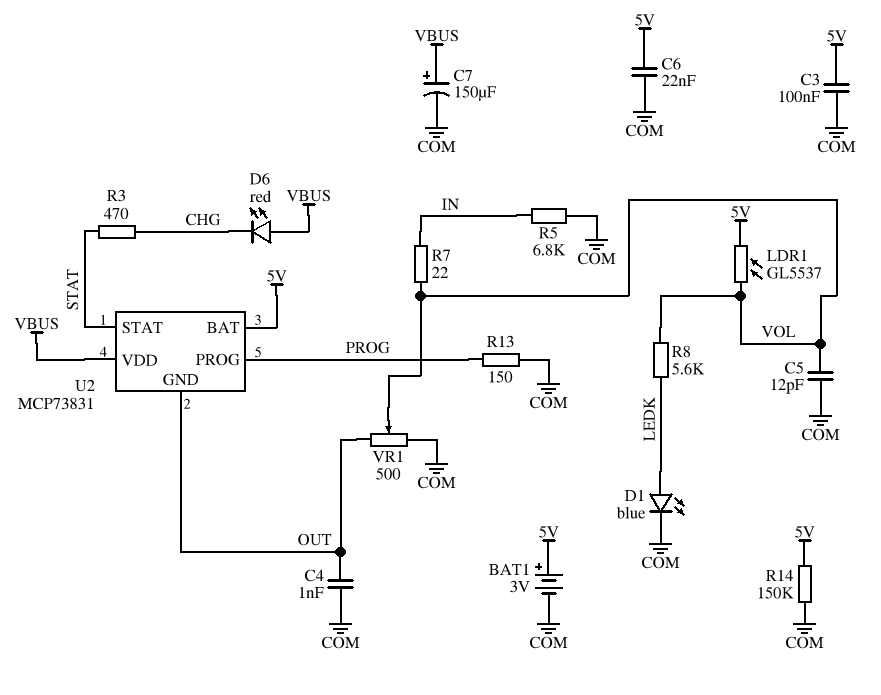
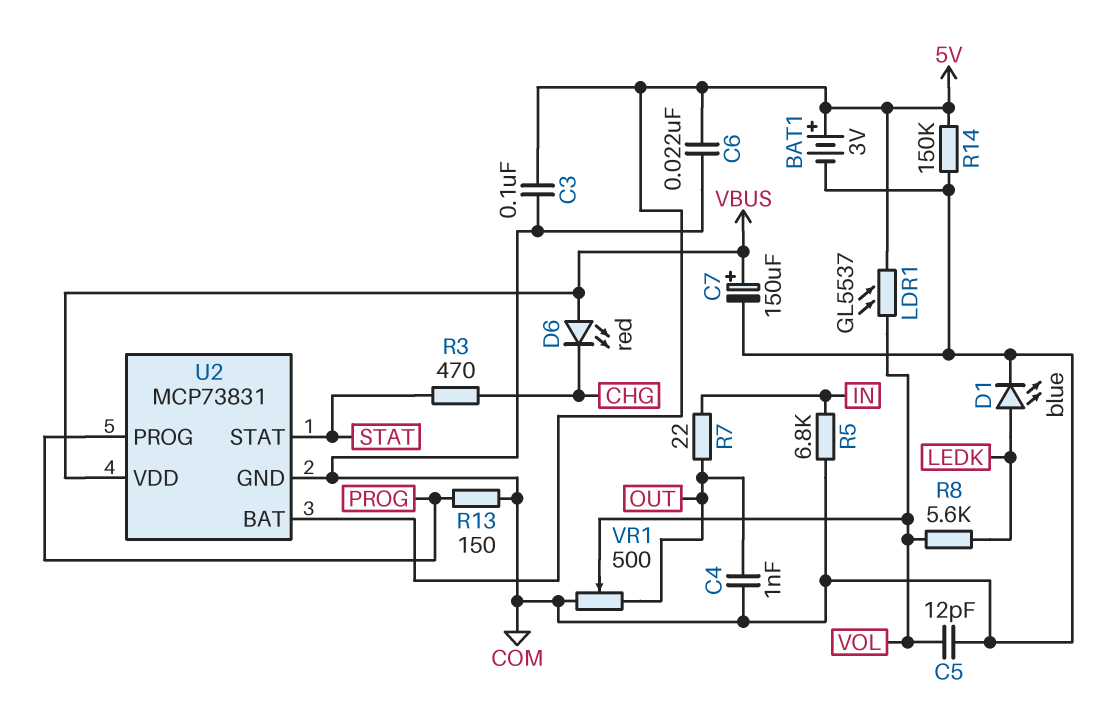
R7: 22 (IN, VOL) -> 22 (IN, OUT)
U2 pin GND: OUT -> COM

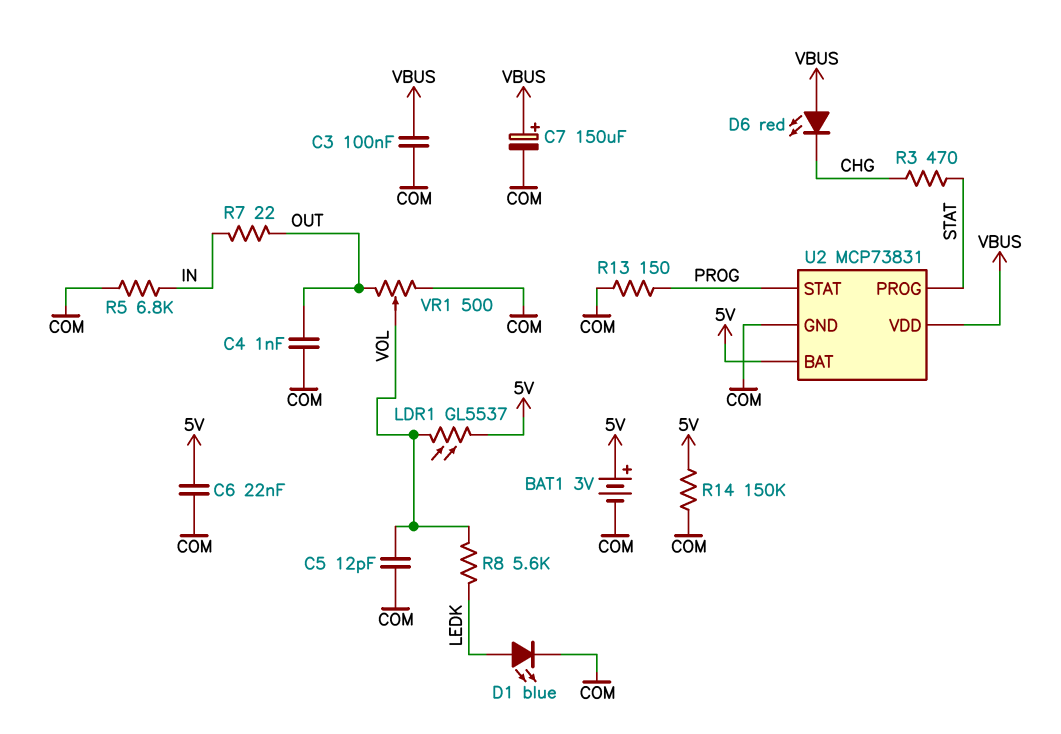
C3: 100nF (5V, COM) -> 100nF (COM, VBUS)
U2 pin PROG: PROG -> STAT
U2 pin STAT: STAT -> PROG

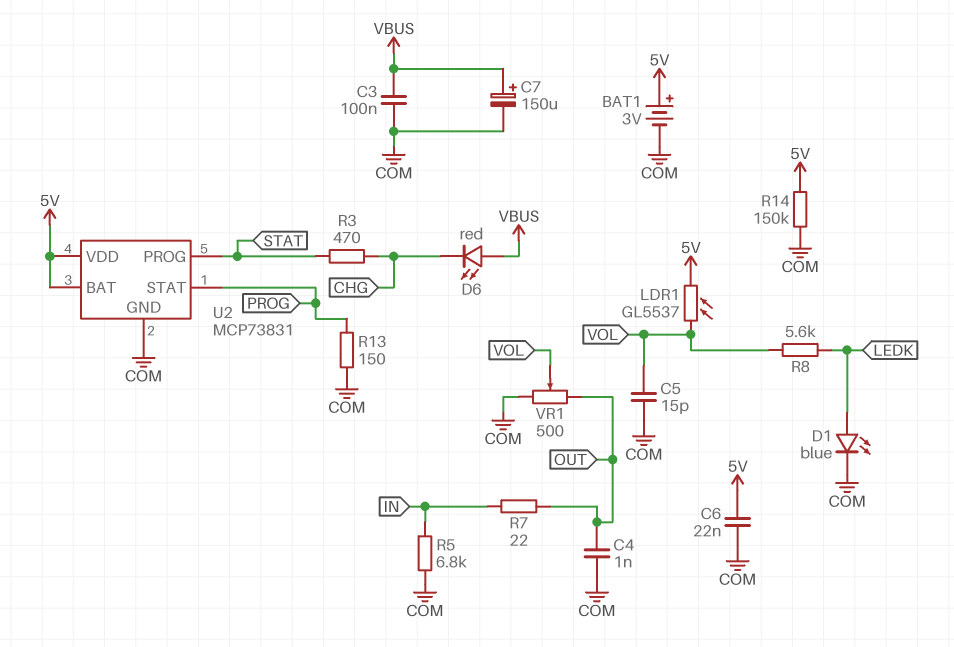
C5: 12pF (COM, VOL) -> 15pF (COM, VOL)
U2 pin VDD: VBUS -> 5V

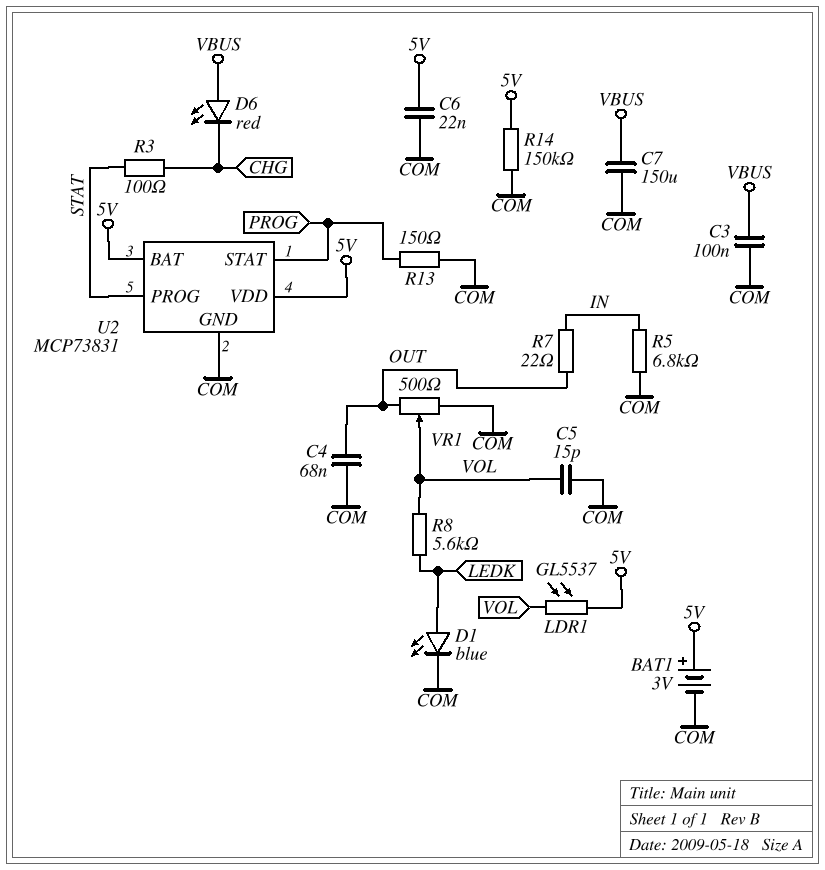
C4: 1nF (COM, OUT) -> 68nF (COM, OUT)
C7: 150uF (plus VBUS, minus COM) -> 150uF (COM, VBUS)
R3: 470 (CHG, STAT) -> 100 (CHG, STAT)

